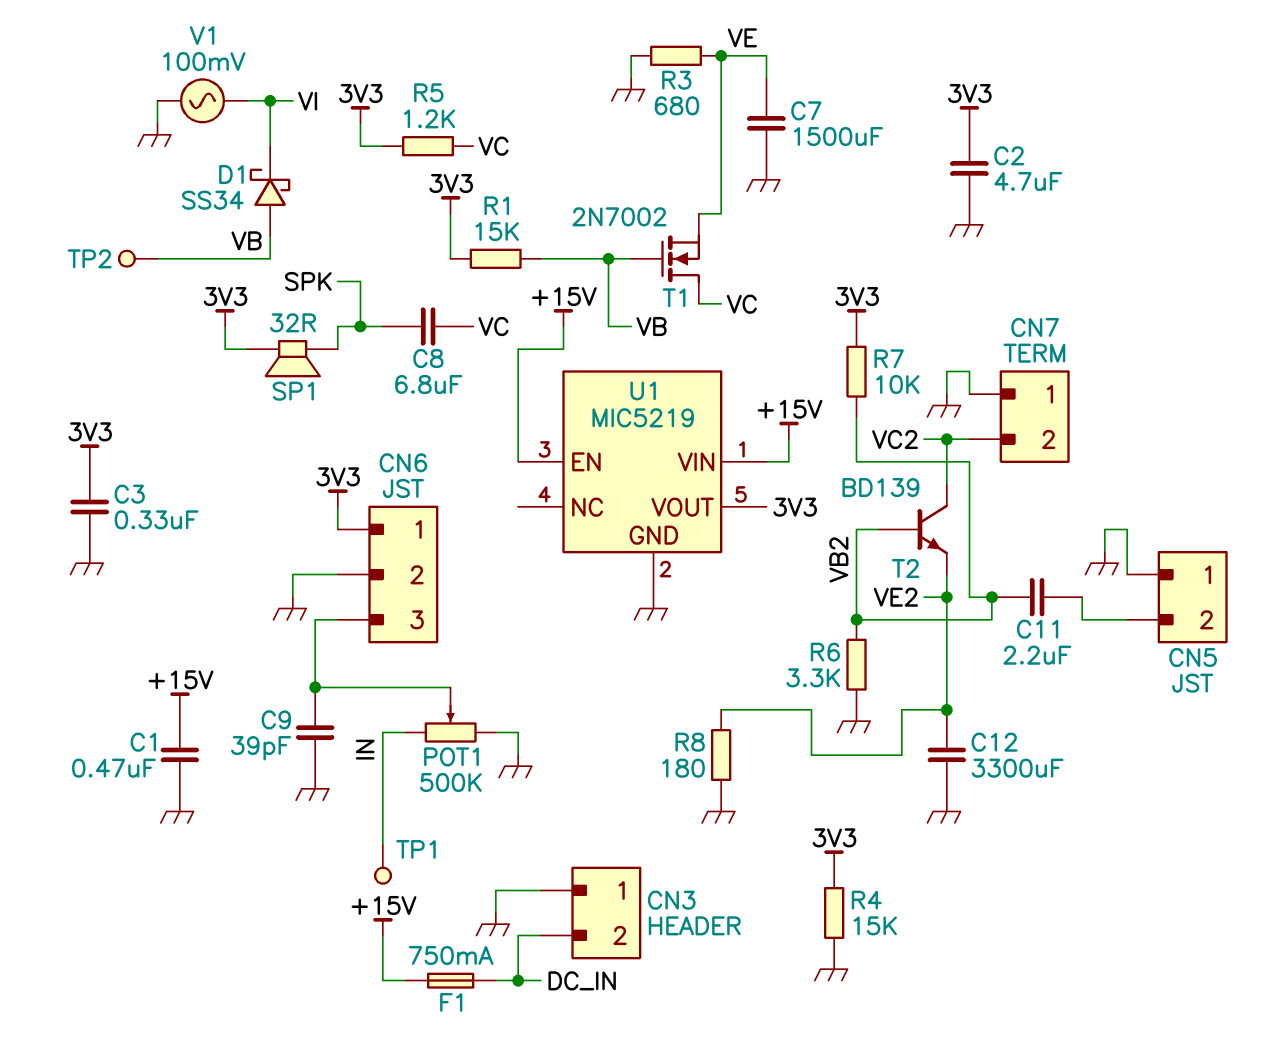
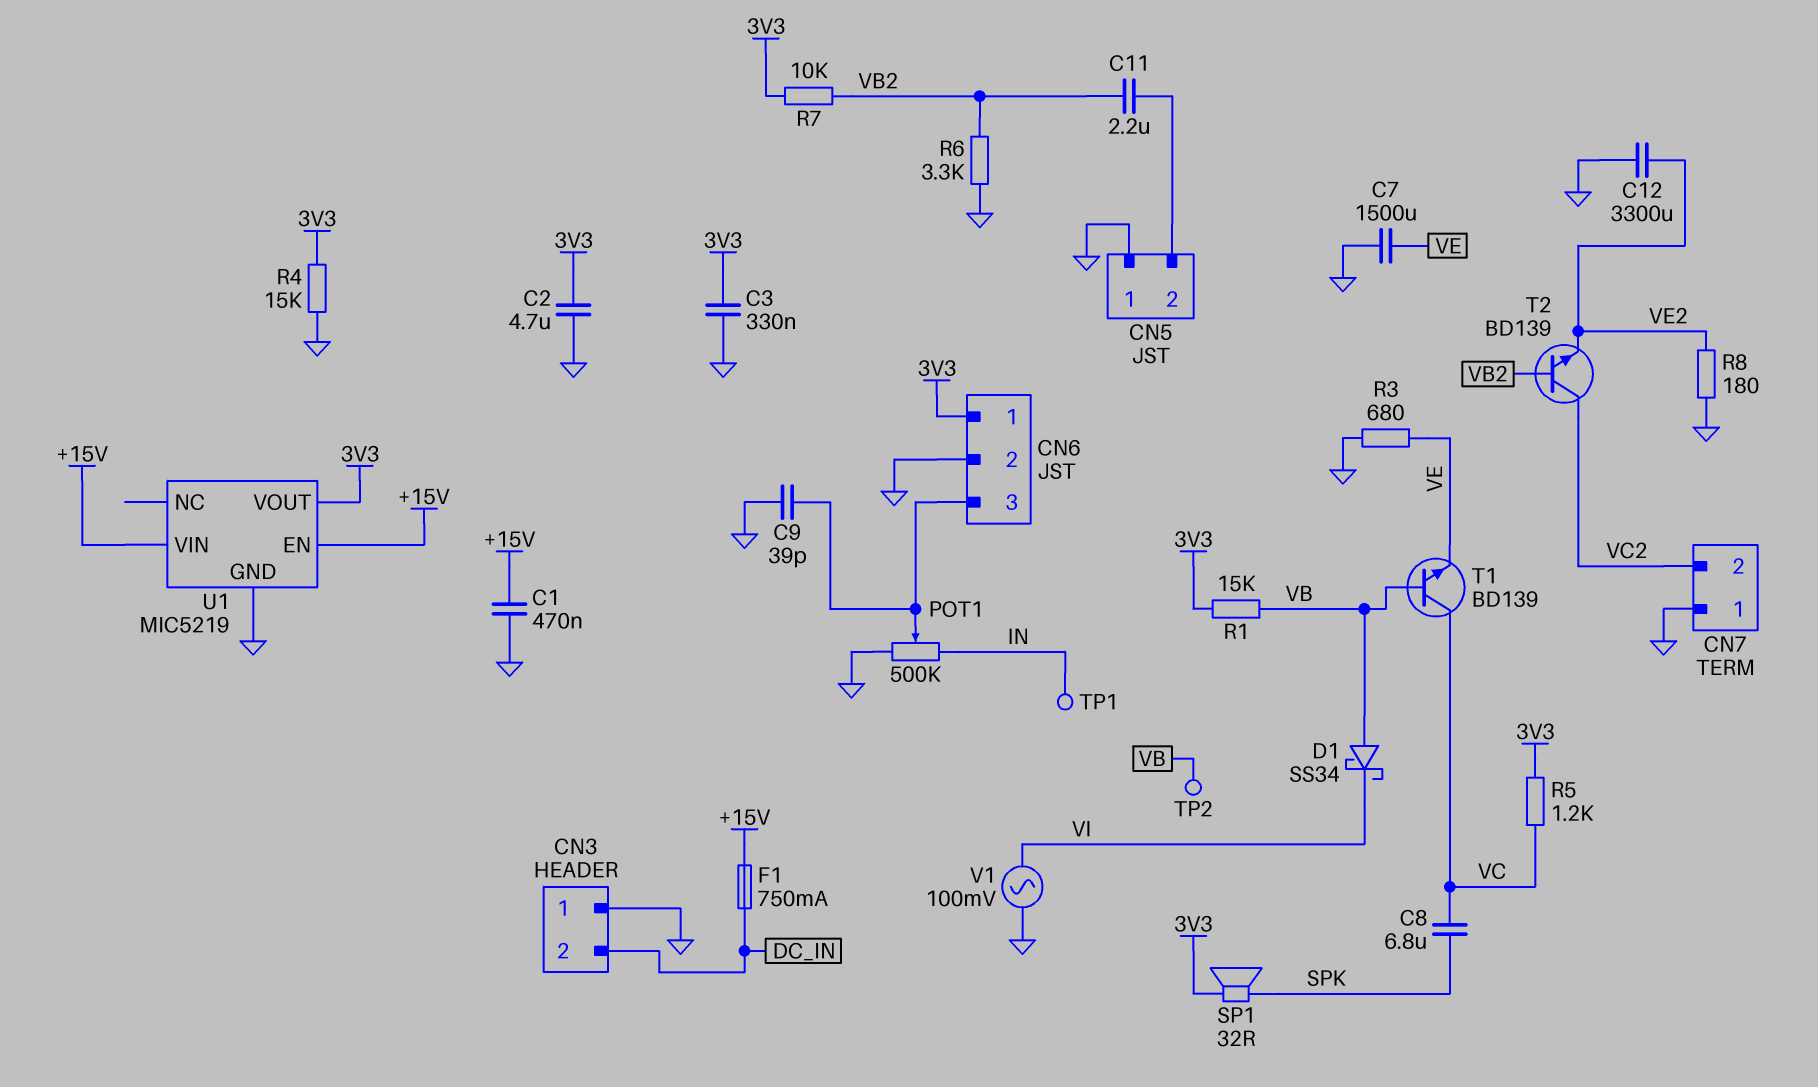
T1: NMOS 2N7002 (G VB, D VC, S VE) -> NPN BD139 (B VB, C VC, E VE)

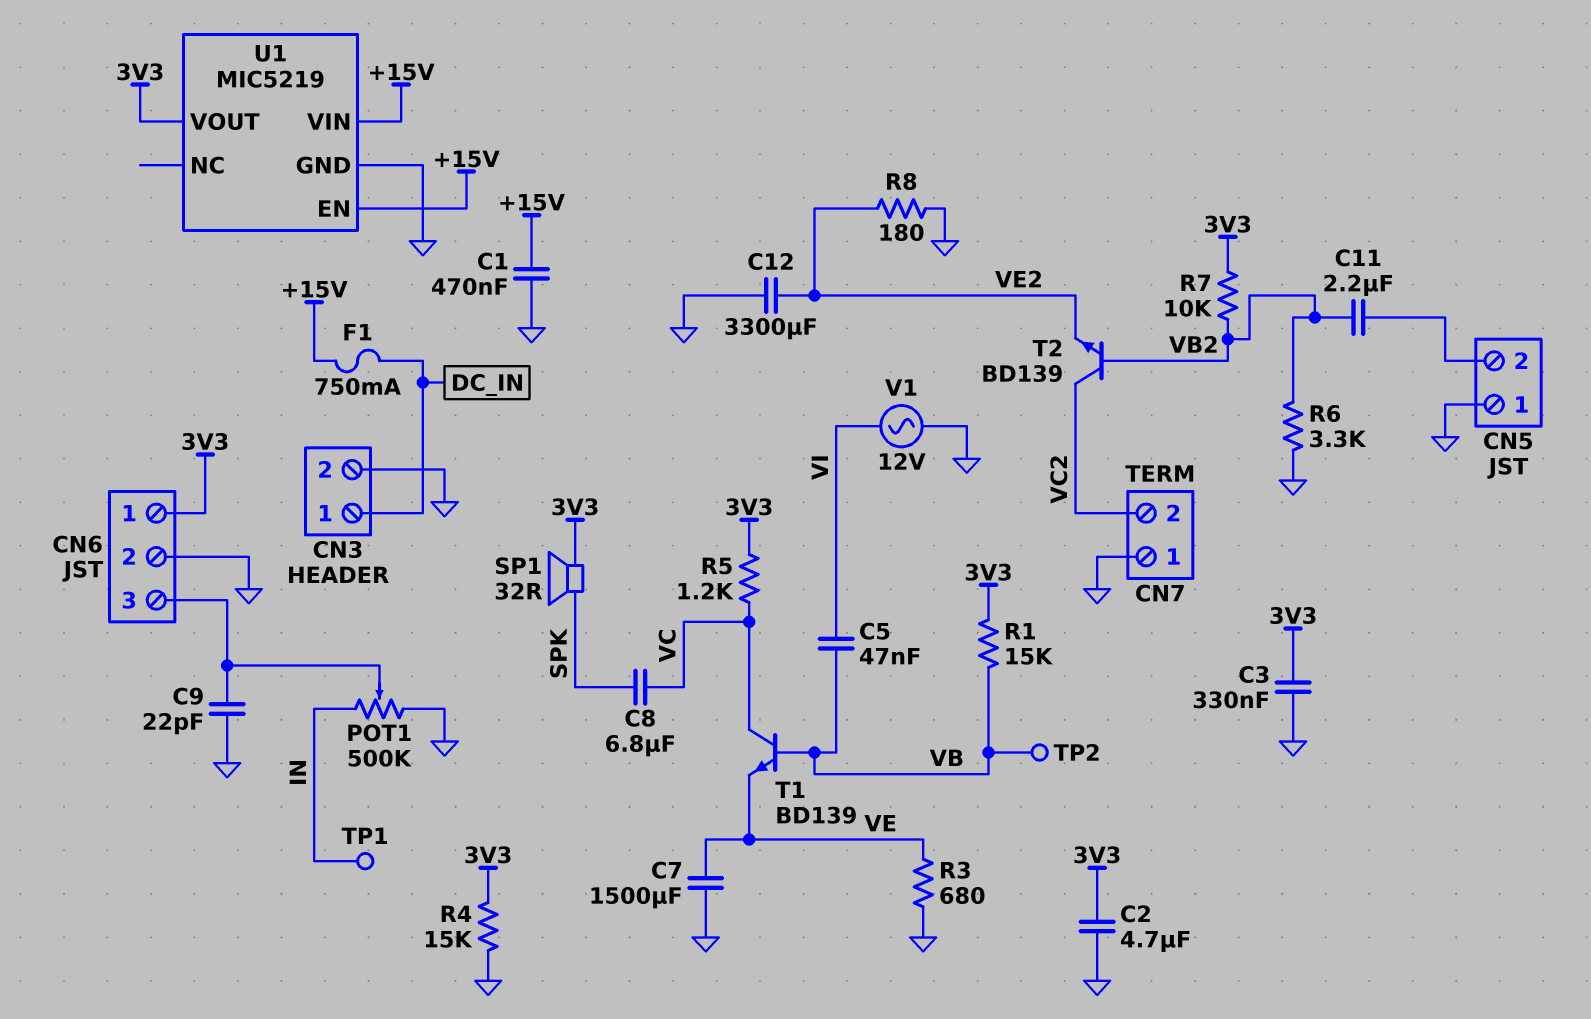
C5: none -> 47nF (VB, VI)
C9: 39pF (CN6/3, GND) -> 22pF (CN6/3, GND)
CN3 pin 1: GND -> DC_IN
CN3 pin 2: DC_IN -> GND
D1: schottky SS34 (A VB, K VI) -> none
V1: AC 100mV (GND, VI) -> AC 12V (GND, VI)

